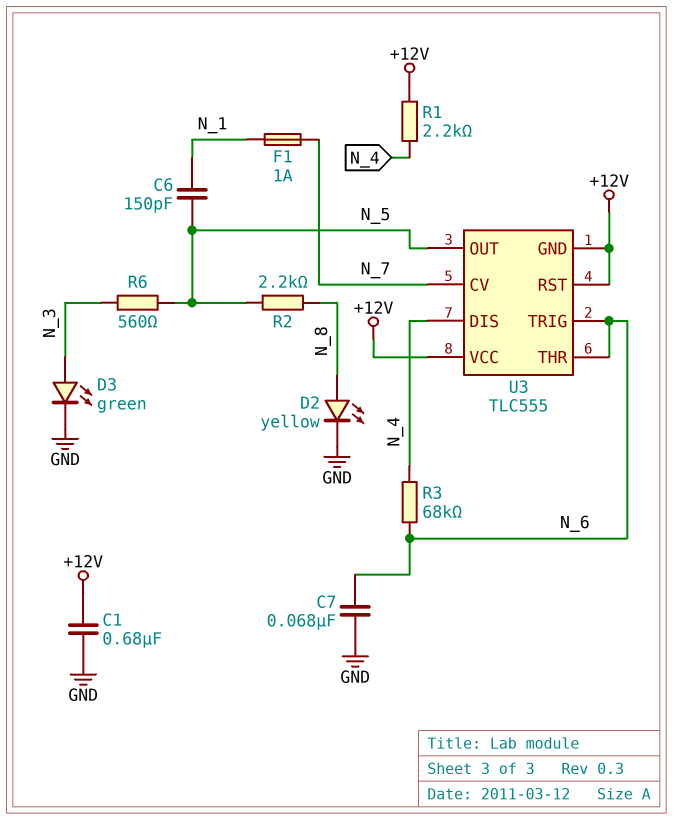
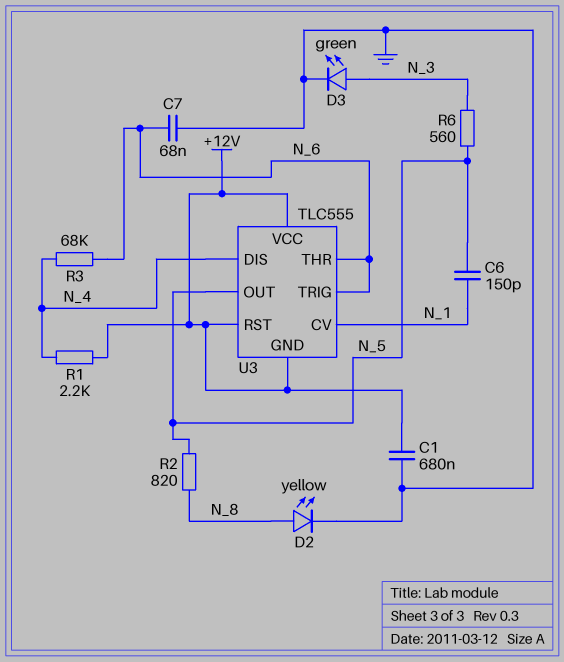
F1: 1A (N_1, N_7) -> none
R2: 2.2k (N_5, N_8) -> 820 (N_5, N_8)
U3 pin CV: N_7 -> N_1

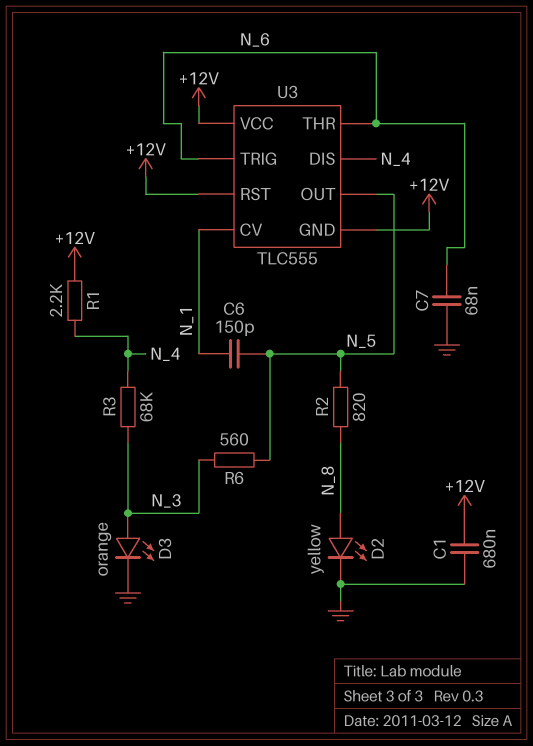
D3: LED green (A N_3, K GND) -> LED orange (A N_3, K GND)
R3: 68k (N_4, N_6) -> 68k (N_3, N_4)

